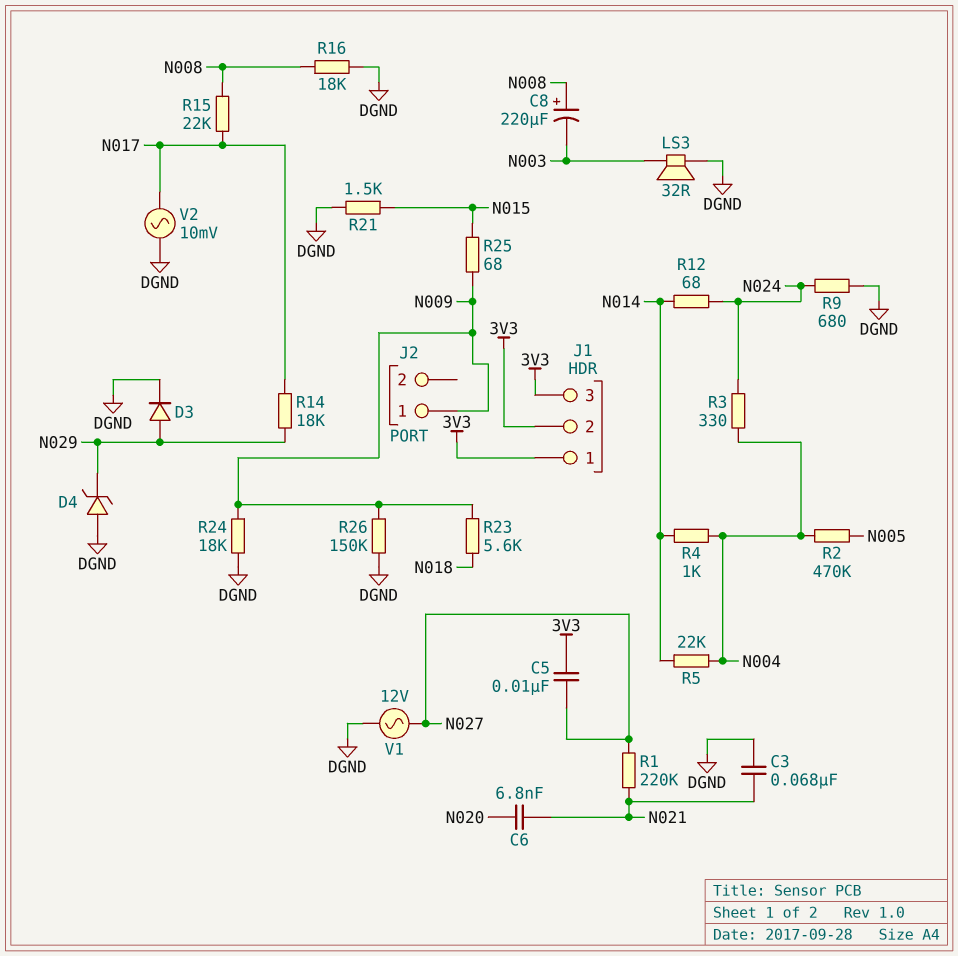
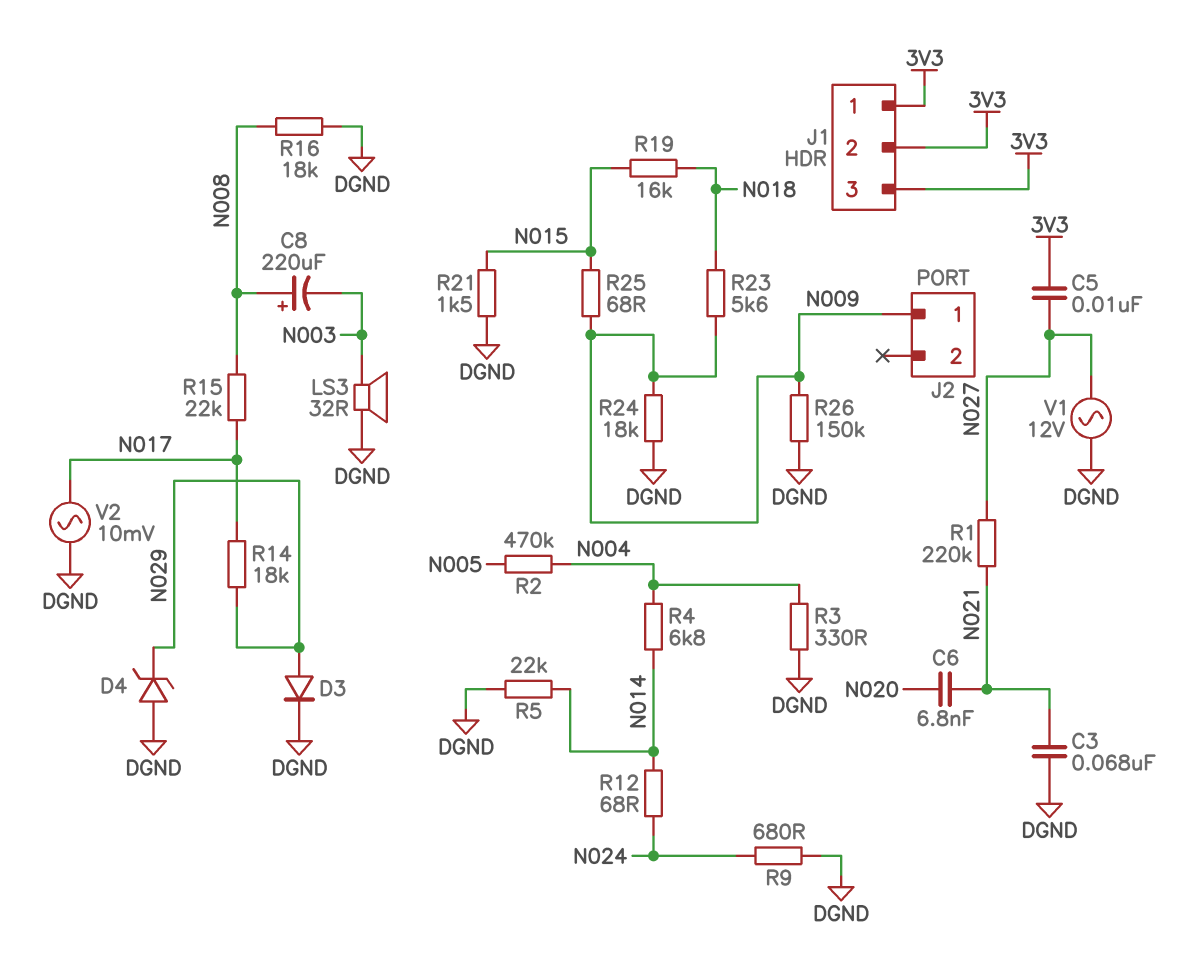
R3: 330 (N004, N024) -> 330 (DGND, N004)
R4: 1k (N004, N014) -> 6.8k (N004, N014)
R5: 22k (N004, N014) -> 22k (DGND, N014)
R19: none -> 16k (N015, N018)

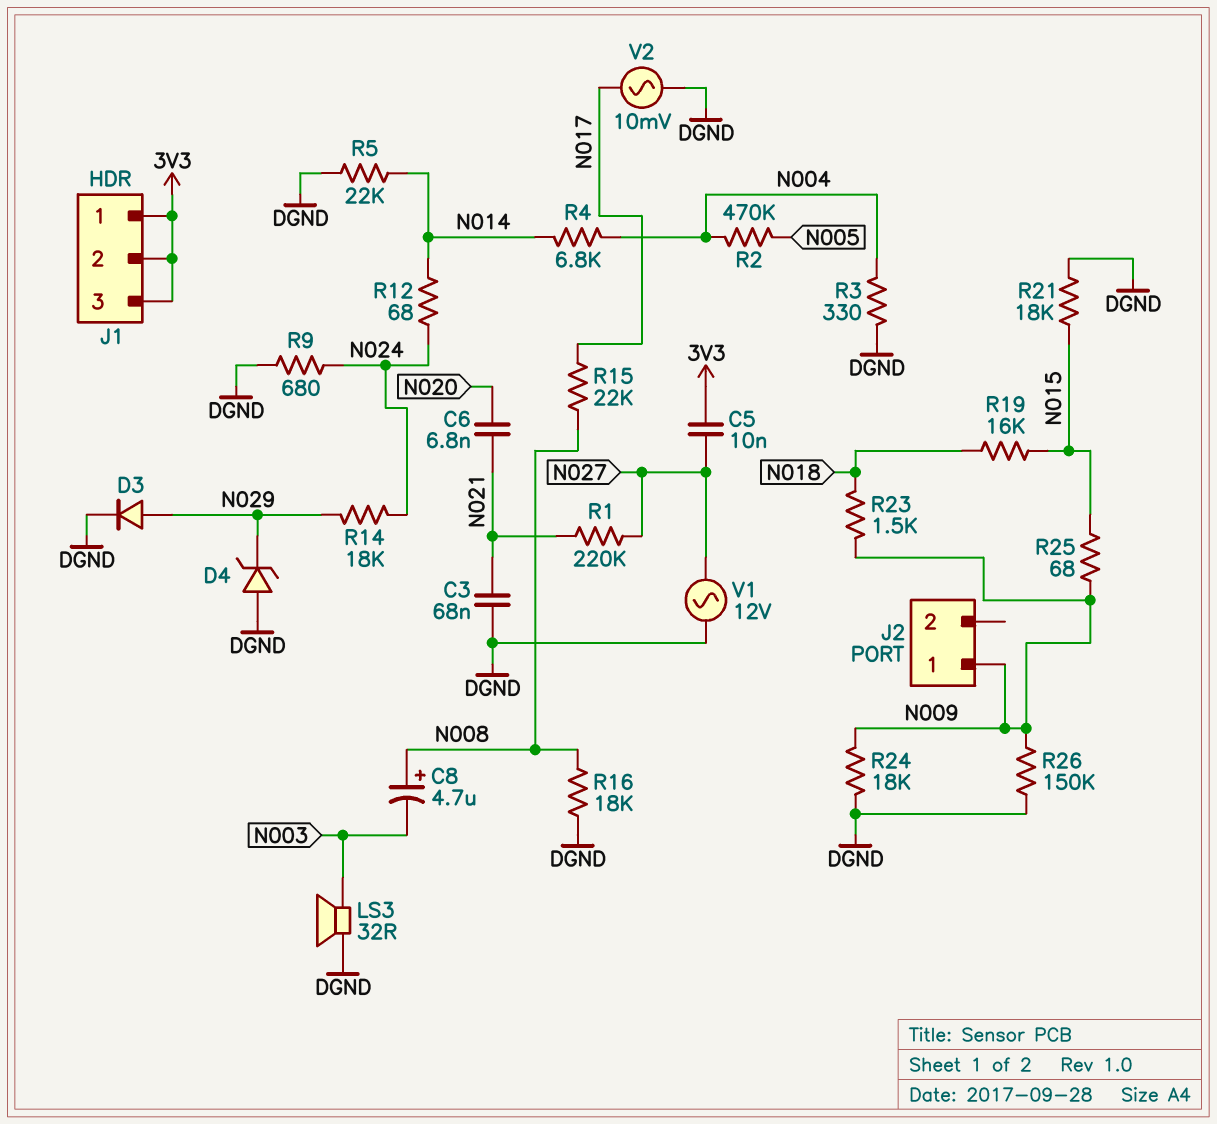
C8: 220uF (plus N008, minus N003) -> 4.7uF (plus N008, minus N003)
R14: 18k (N017, N029) -> 18k (N024, N029)
R21: 1.5k (DGND, N015) -> 18k (DGND, N015)
R23: 5.6k (N009, N018) -> 1.5k (N009, N018)

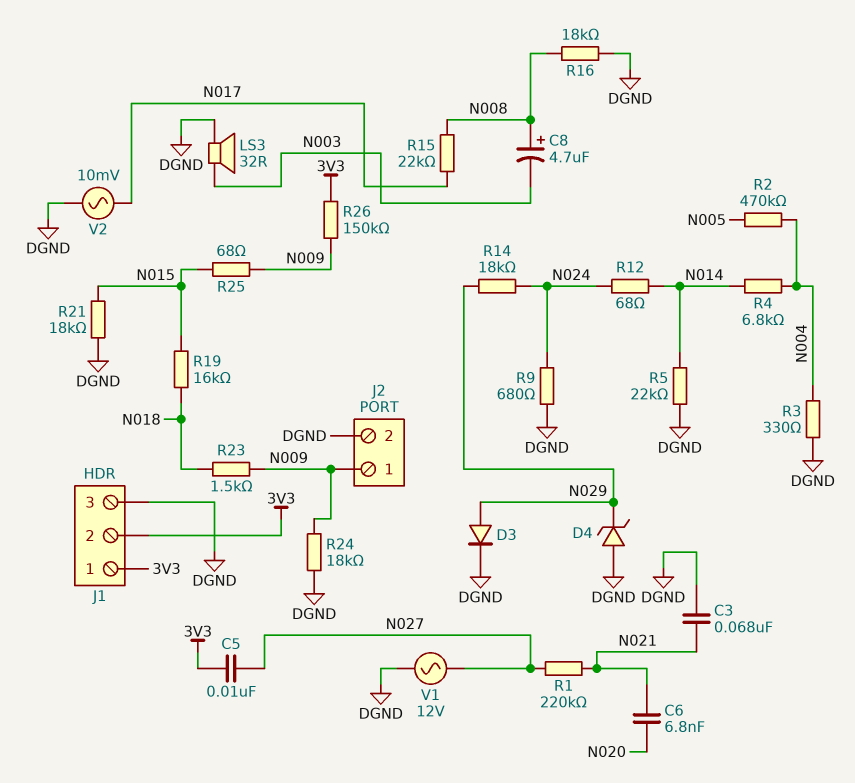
J1 pin 3: 3V3 -> DGND
J2 pin 2: none -> DGND
R26: 150k (DGND, N009) -> 150k (3V3, N009)

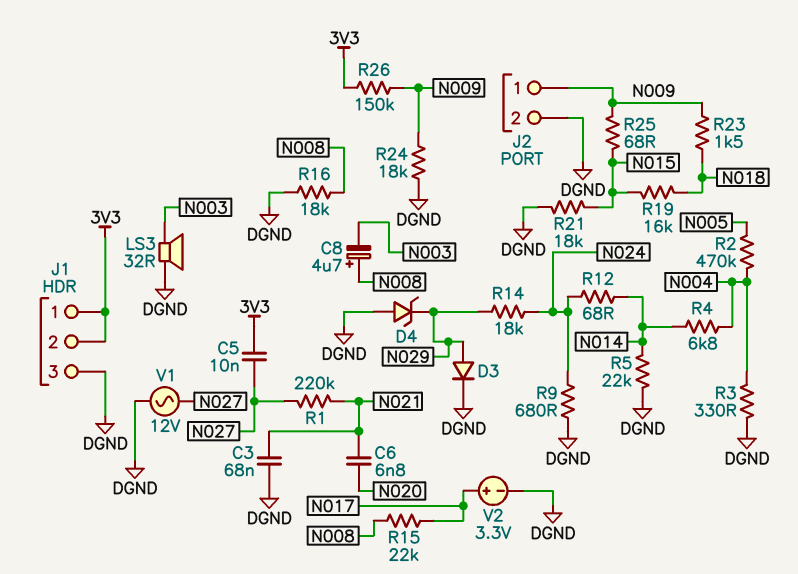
V2: AC 10mV (DGND, N017) -> 3.3V (plus N017, minus DGND)

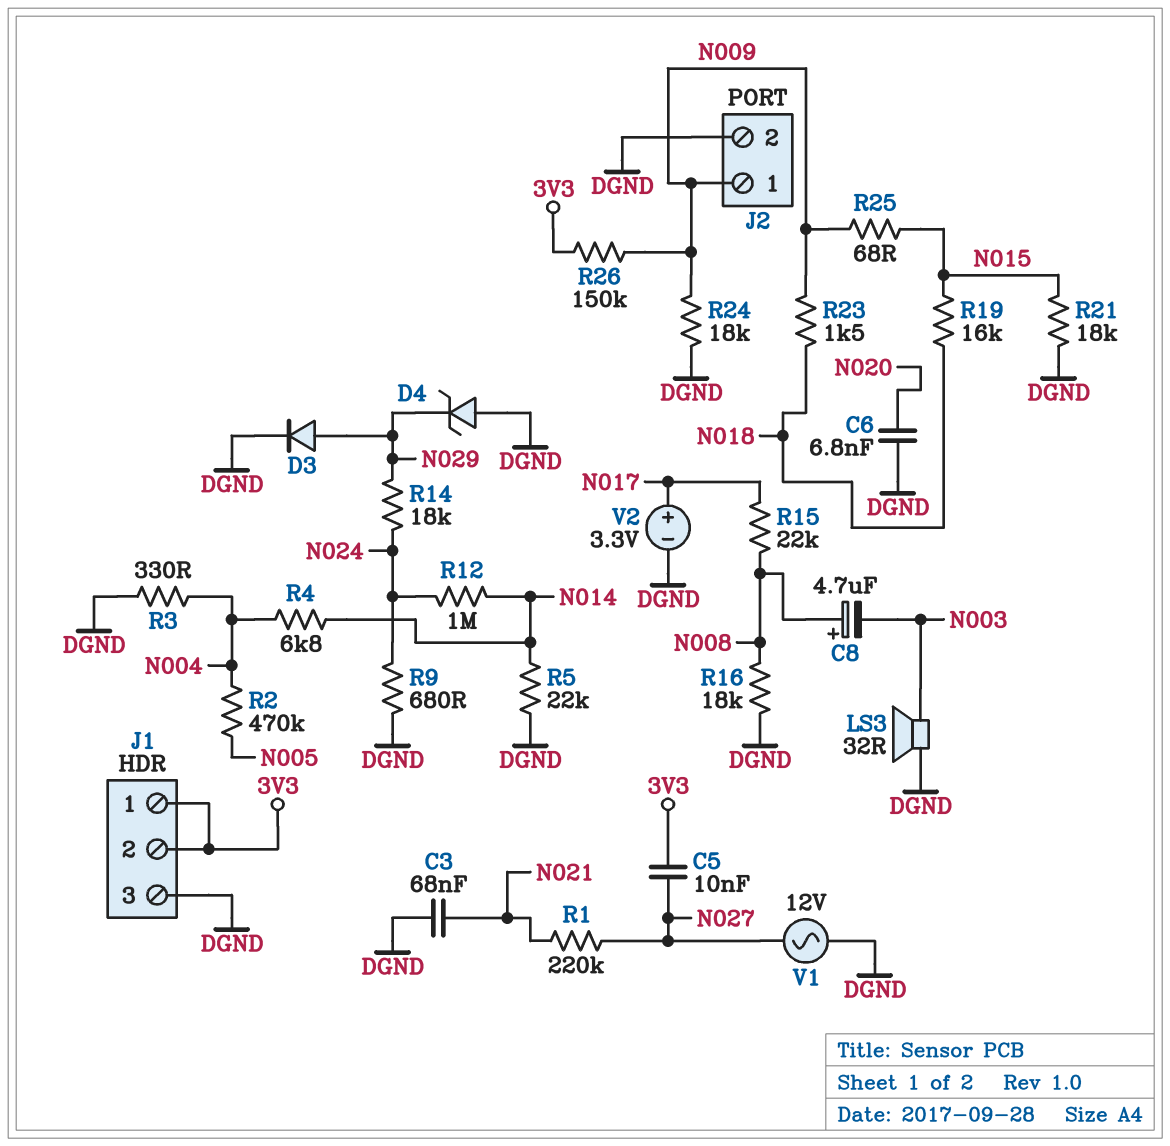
C6: 6.8nF (N020, N021) -> 6.8nF (DGND, N020)
R12: 68 (N014, N024) -> 1M (N014, N024)

